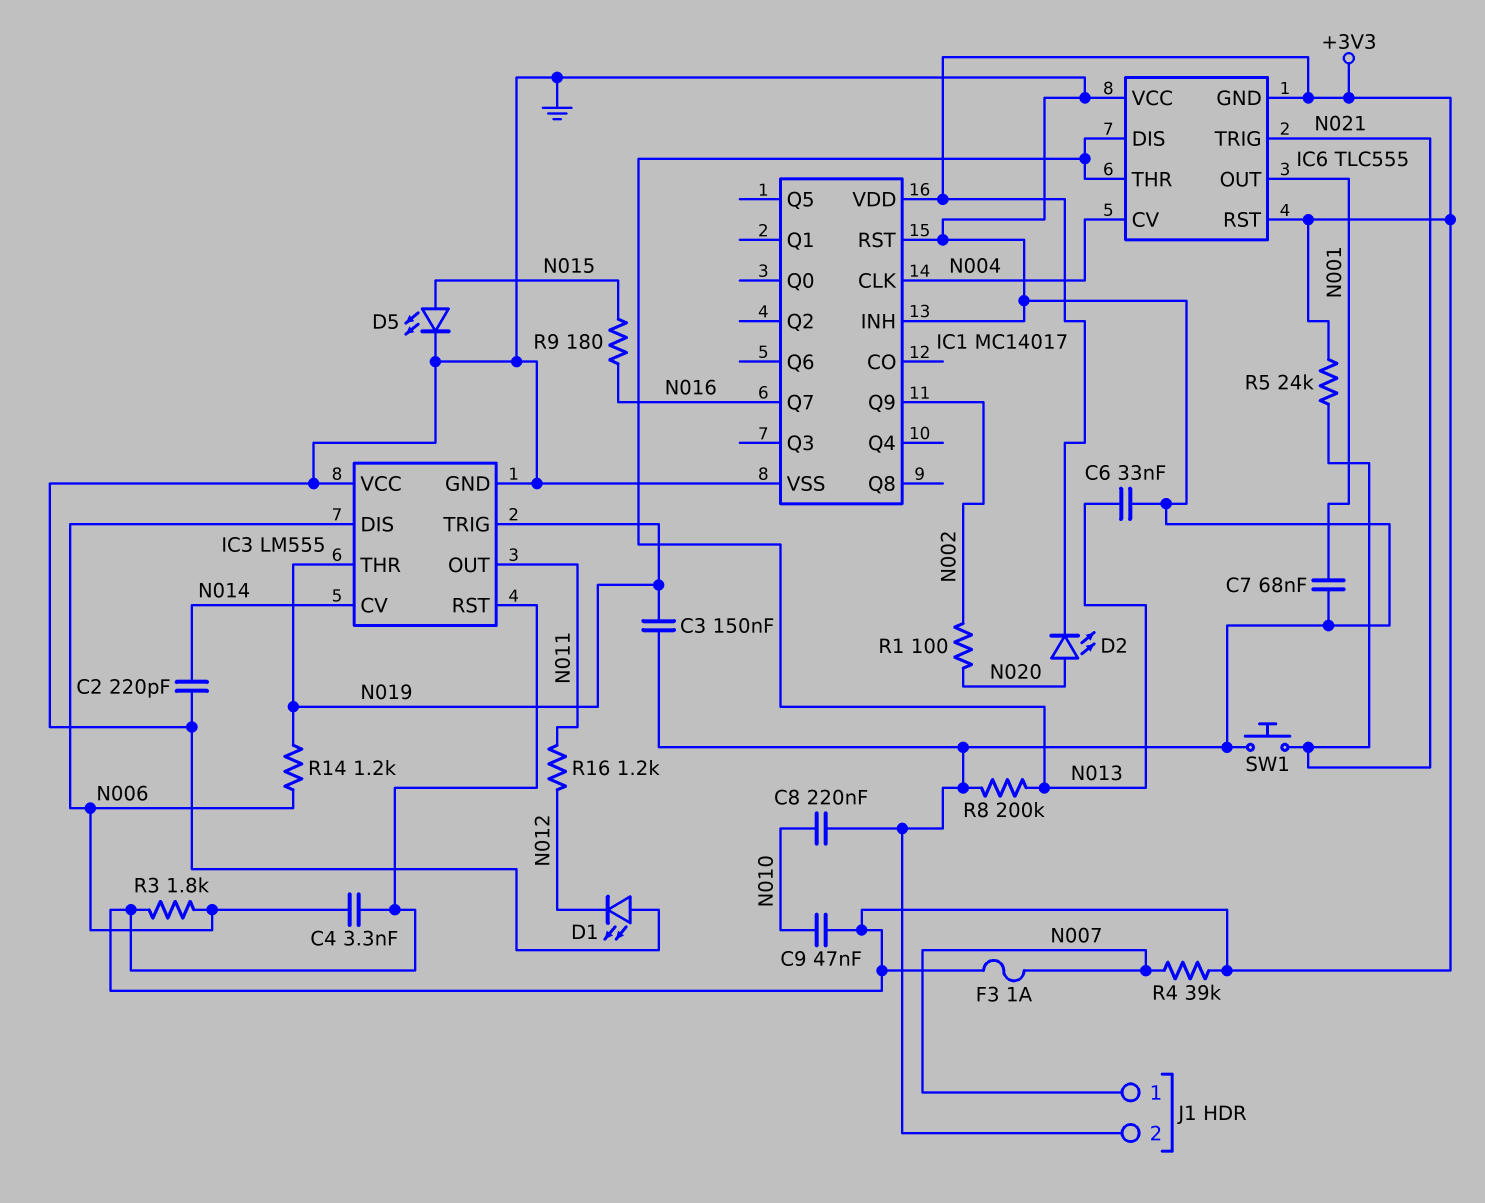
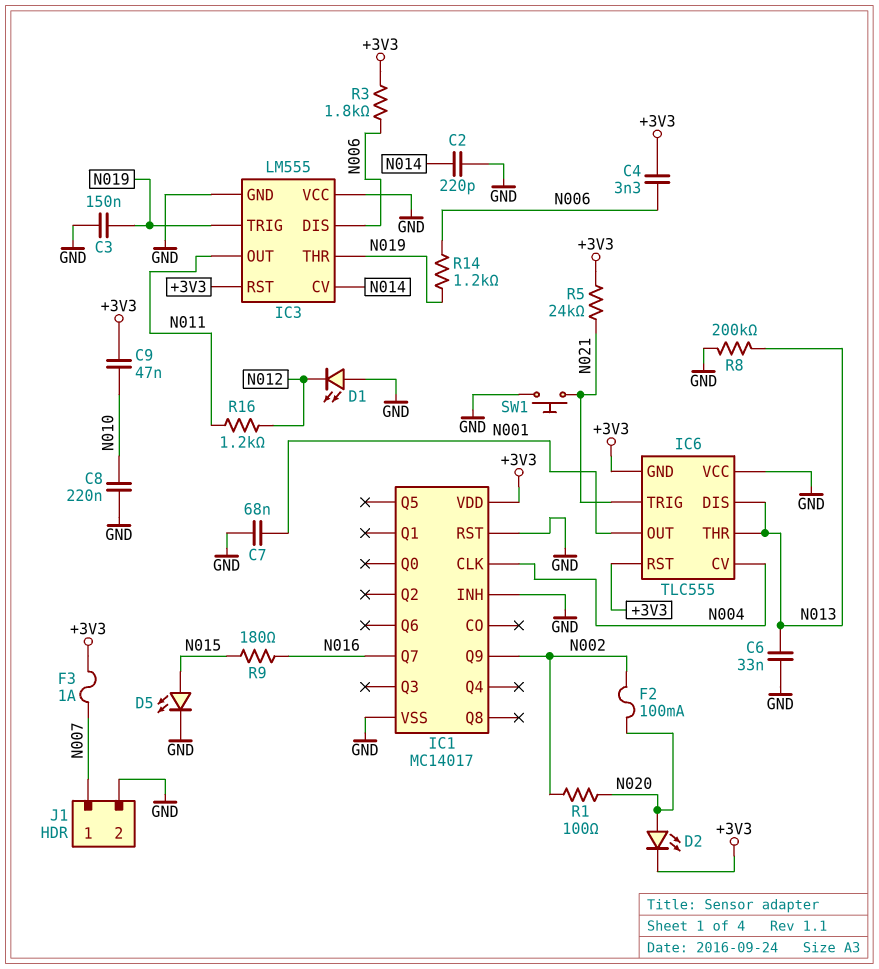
F2: none -> 100mA (N002, N020)
R4: 39k (+3V3, N007) -> none

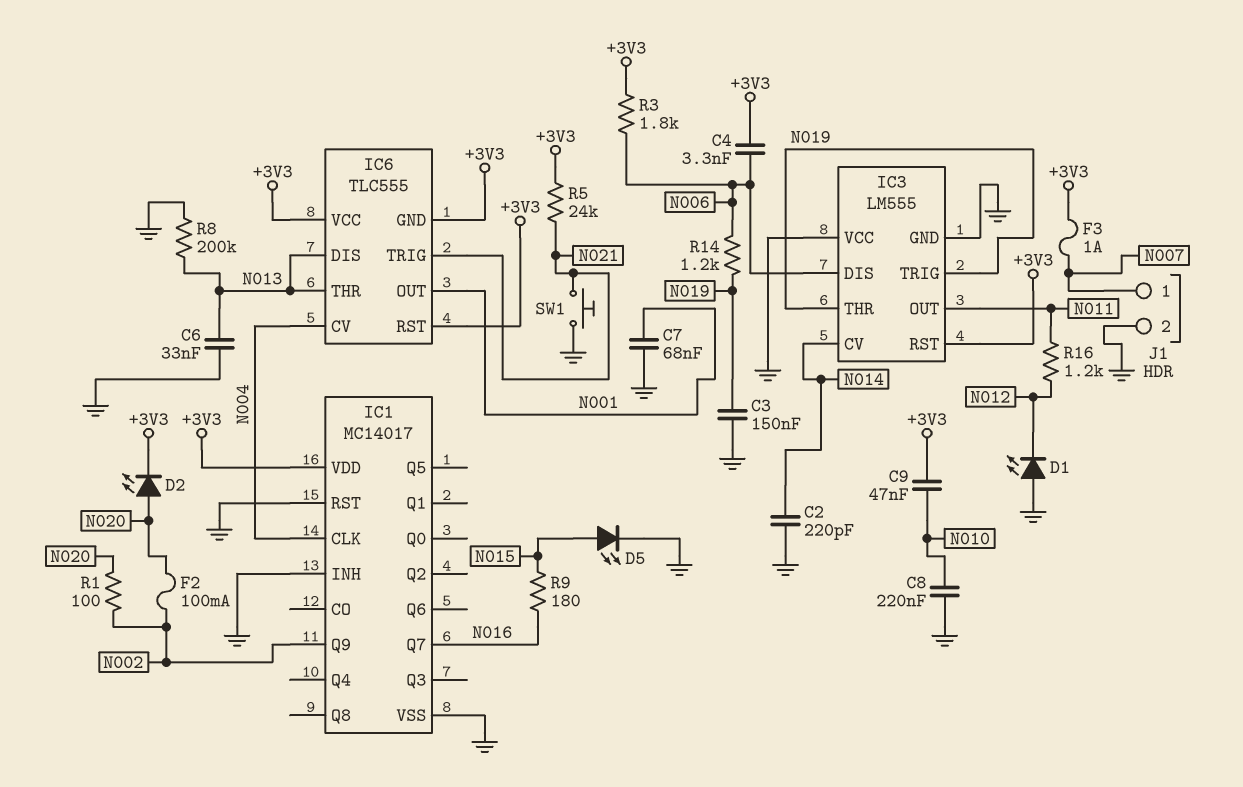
IC6 pin VCC: GND -> +3V3

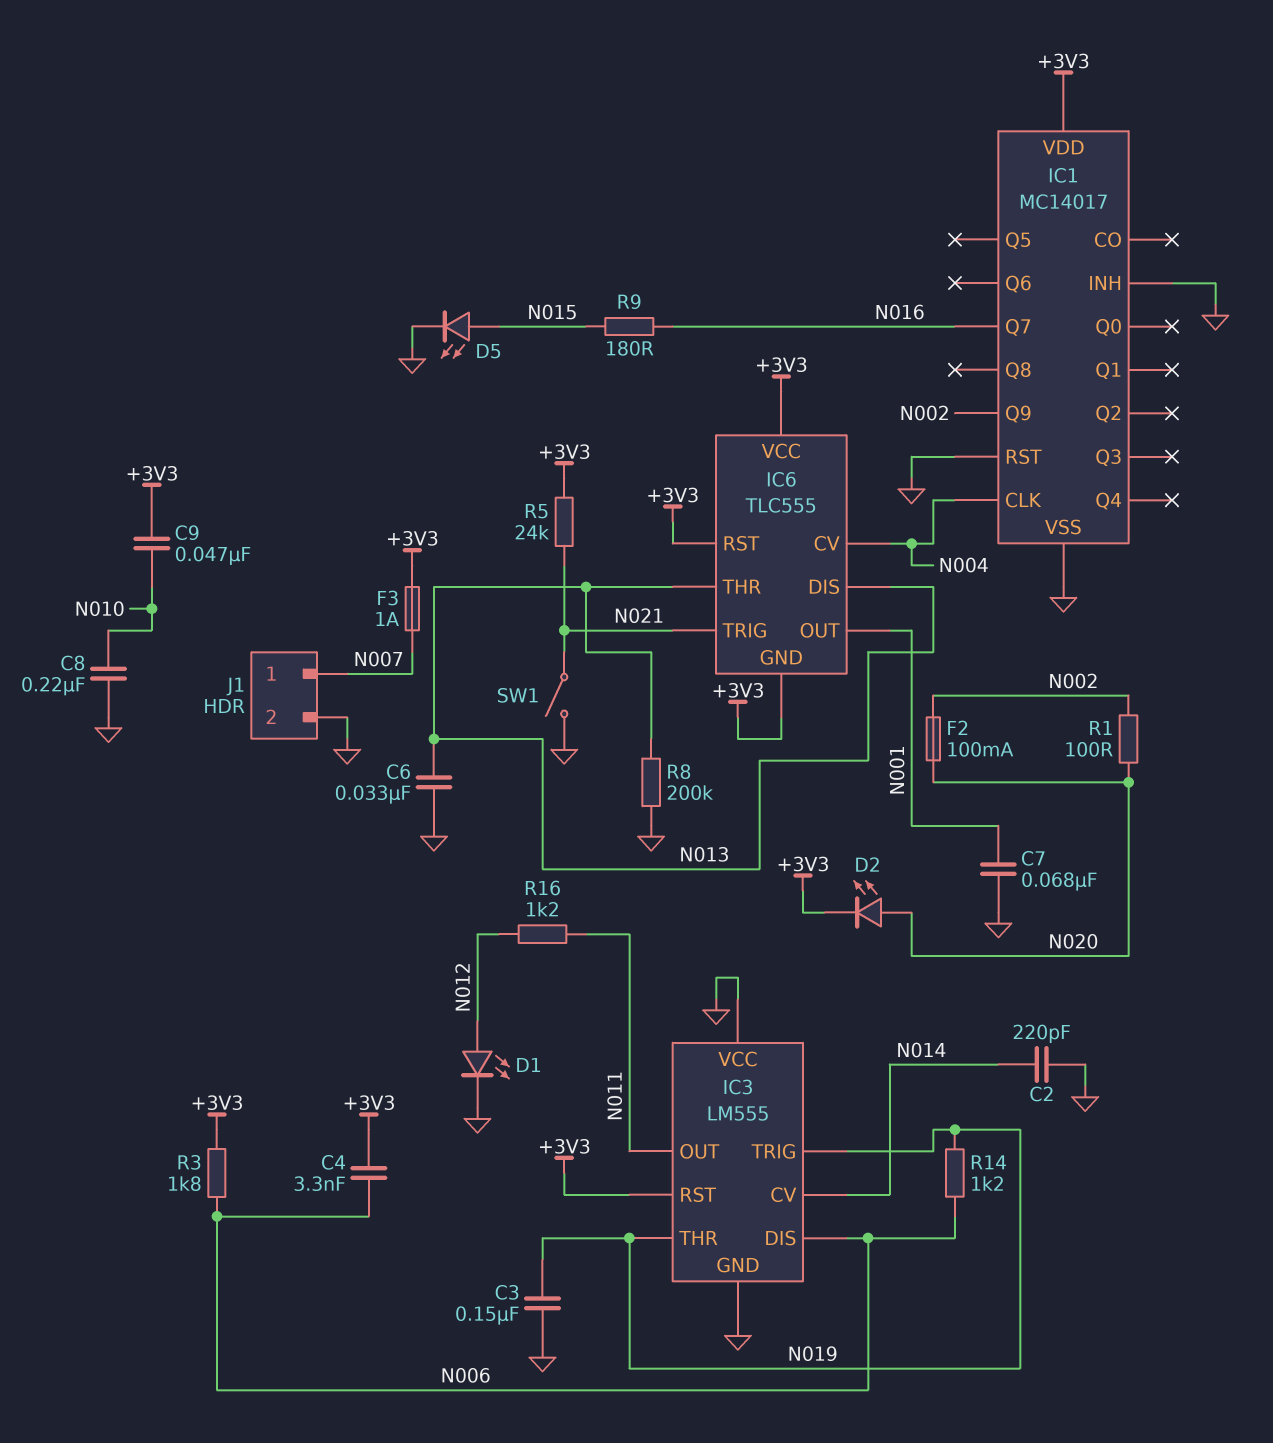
D1: LED (A GND, K N012) -> LED (A N012, K GND)
SW1: button (GND, N021) -> switch (GND, N021)

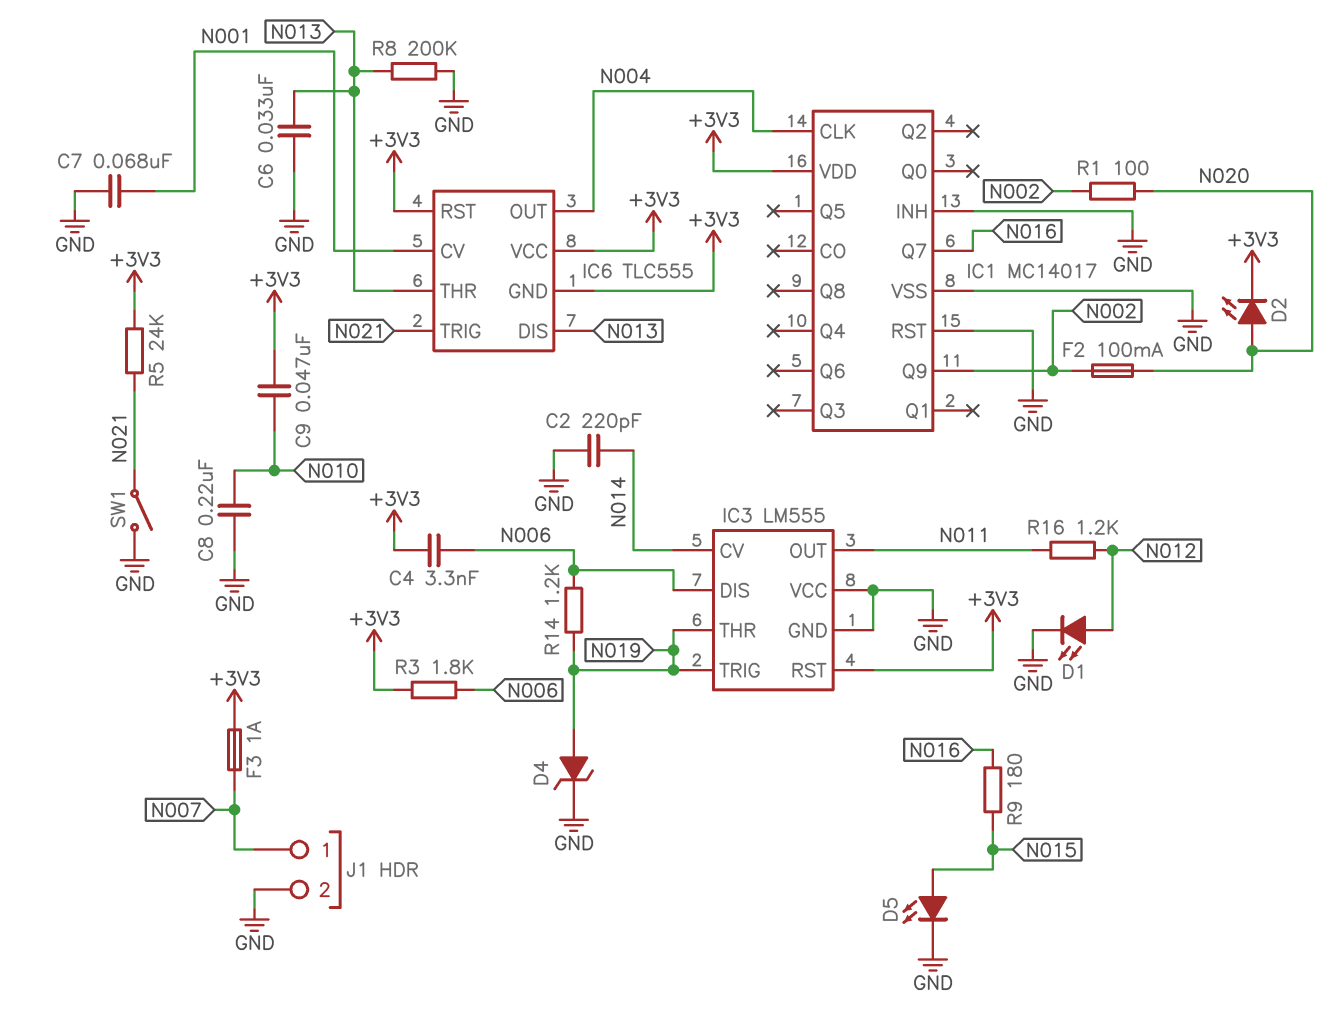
C3: 150nF (GND, N019) -> none
D4: none -> zener (A N019, K GND)
IC6 pin CV: N004 -> N001
IC6 pin OUT: N001 -> N004

